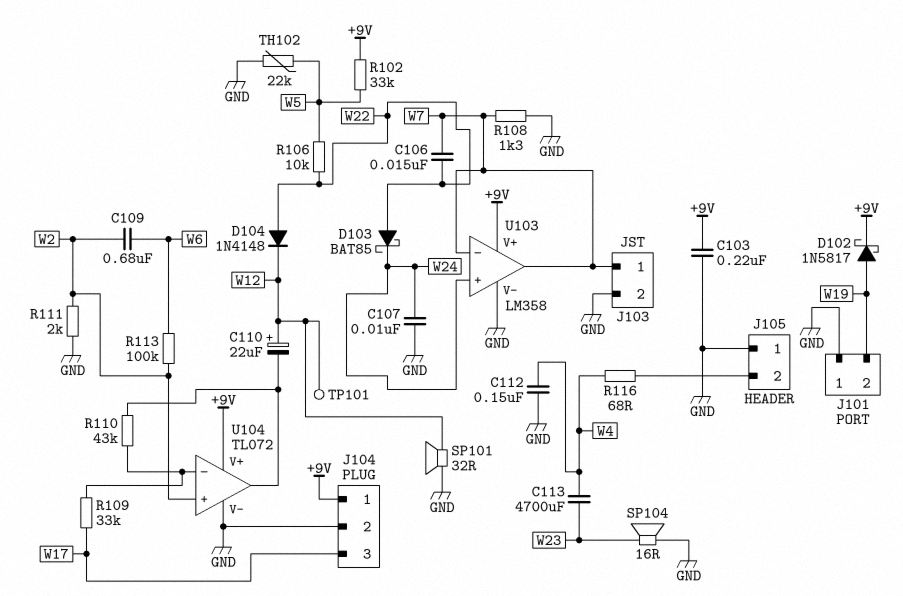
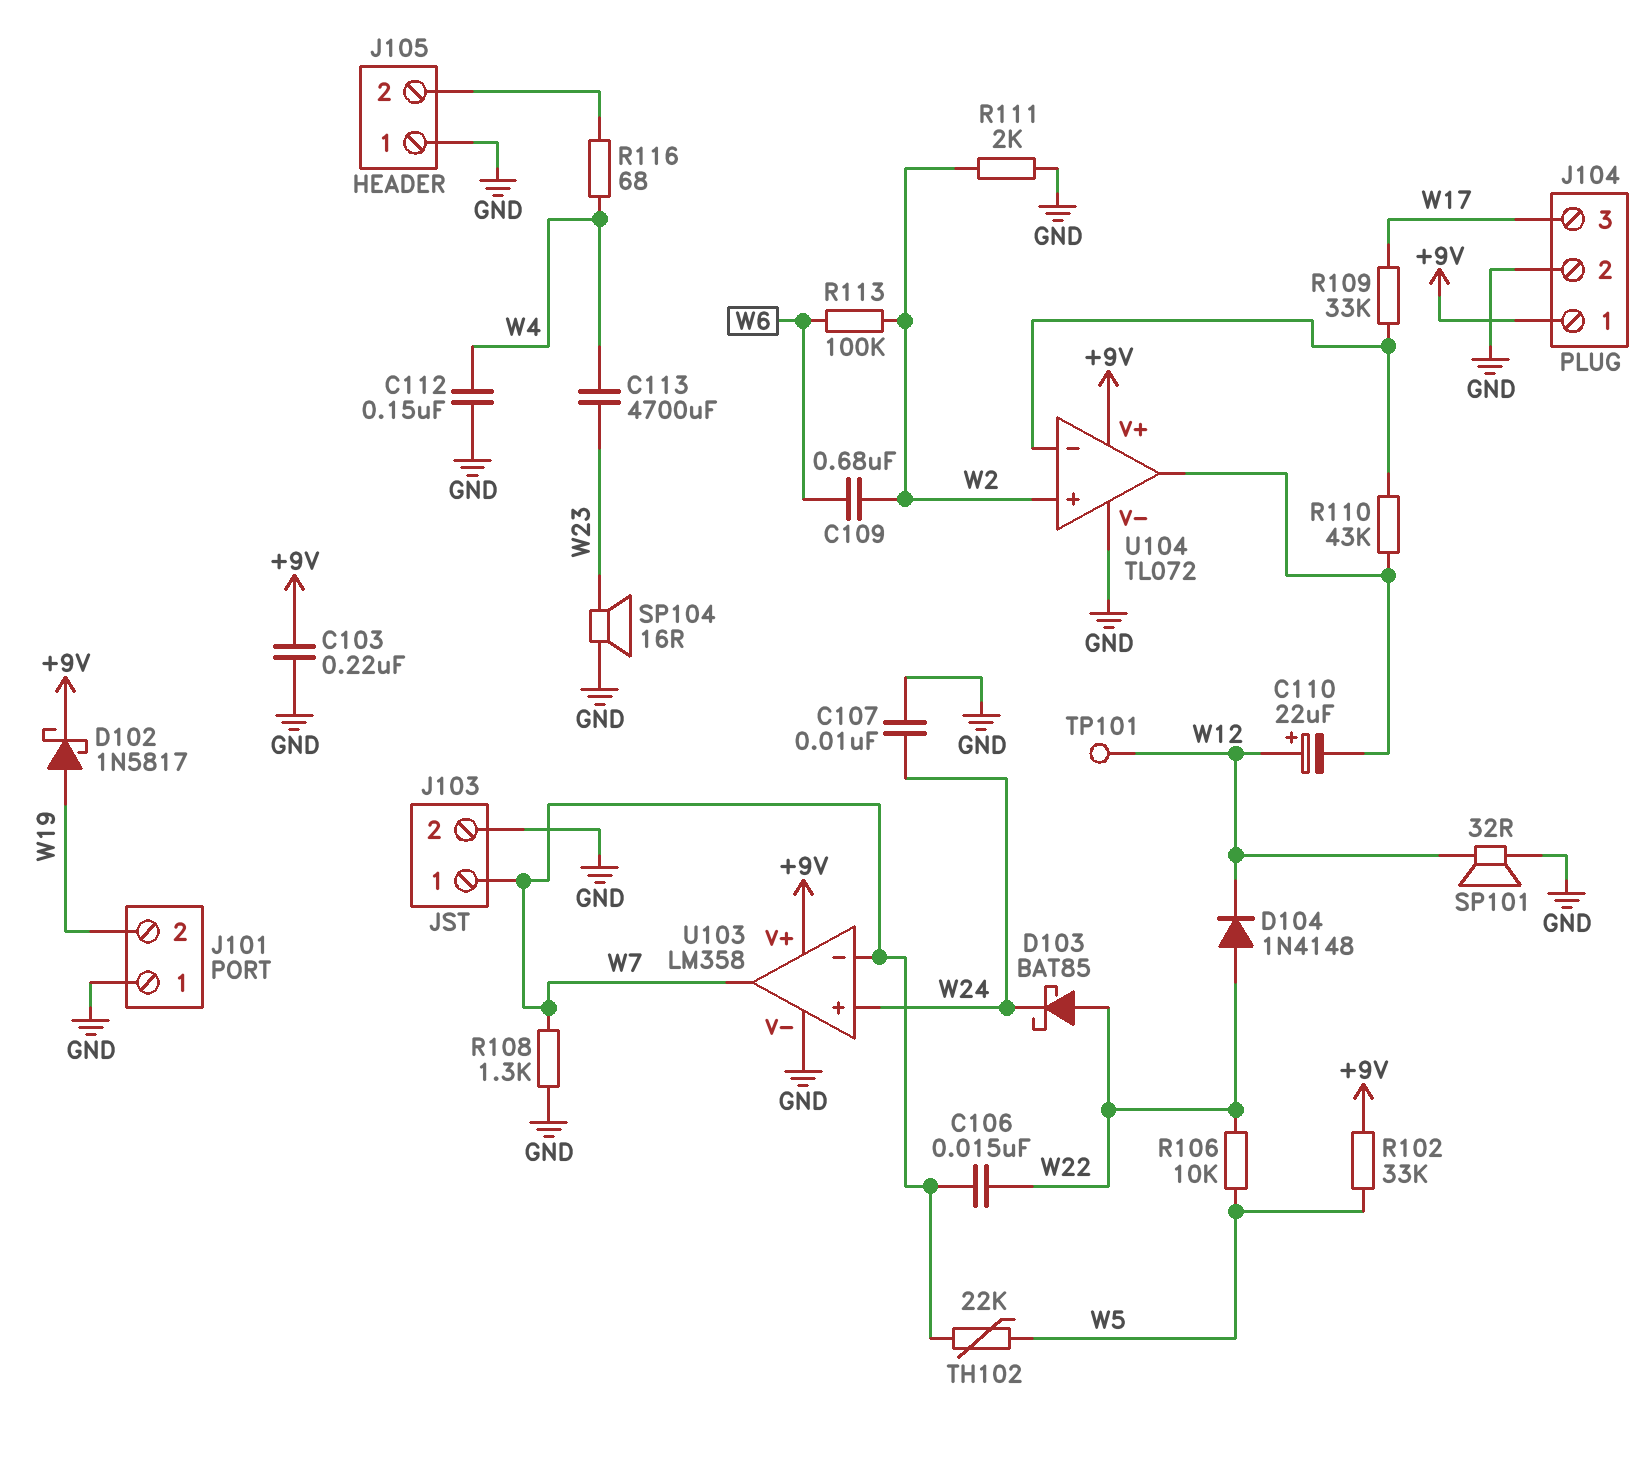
TH102: 22k (GND, W5) -> 22k (W5, W7)

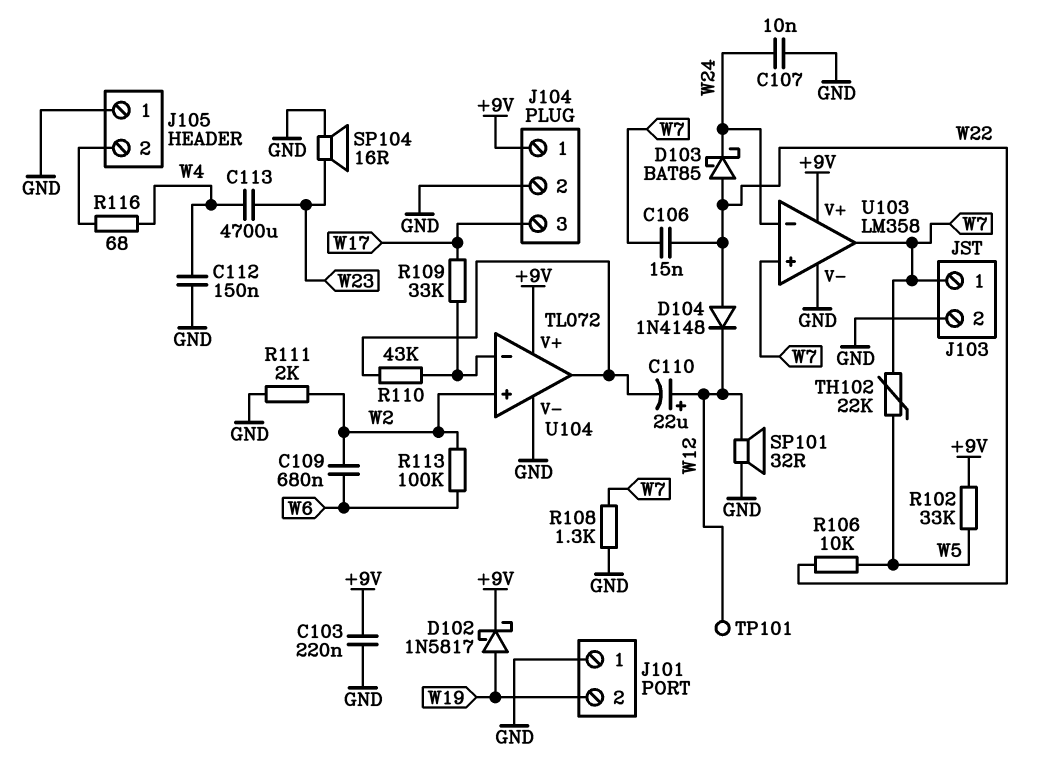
U103 pin in+: W24 -> W7
U103 pin in-: W7 -> W24

